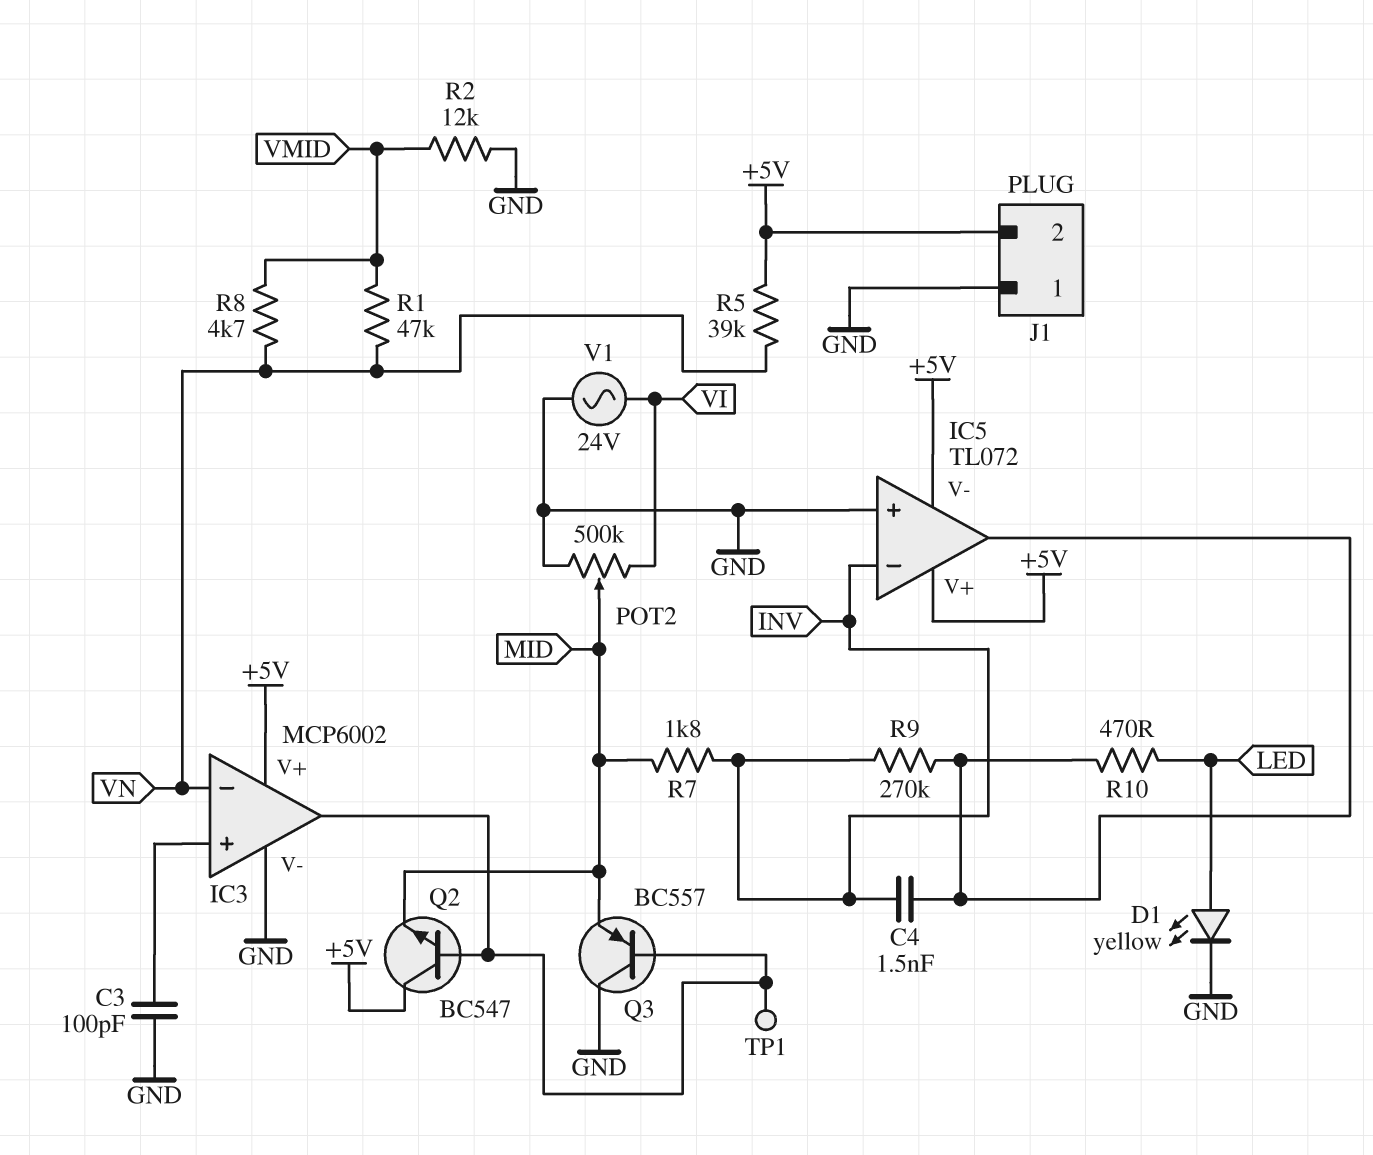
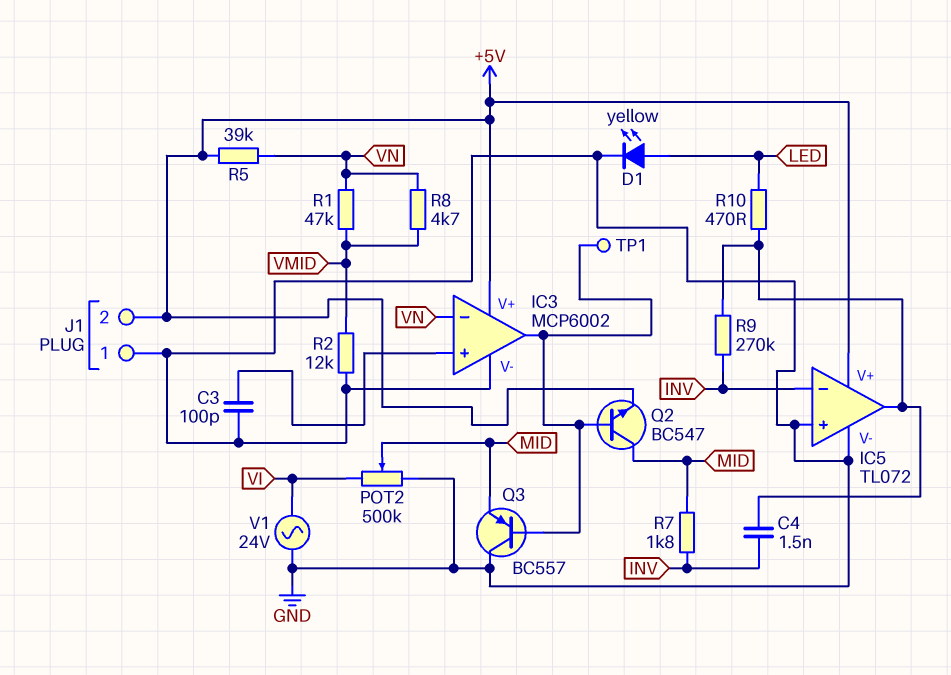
IC5 pin V-: +5V -> GND
Q2: NPN BC547 (B IC3/out, C +5V, E MID) -> NPN BC547 (B IC3/out, C MID, E +5V)

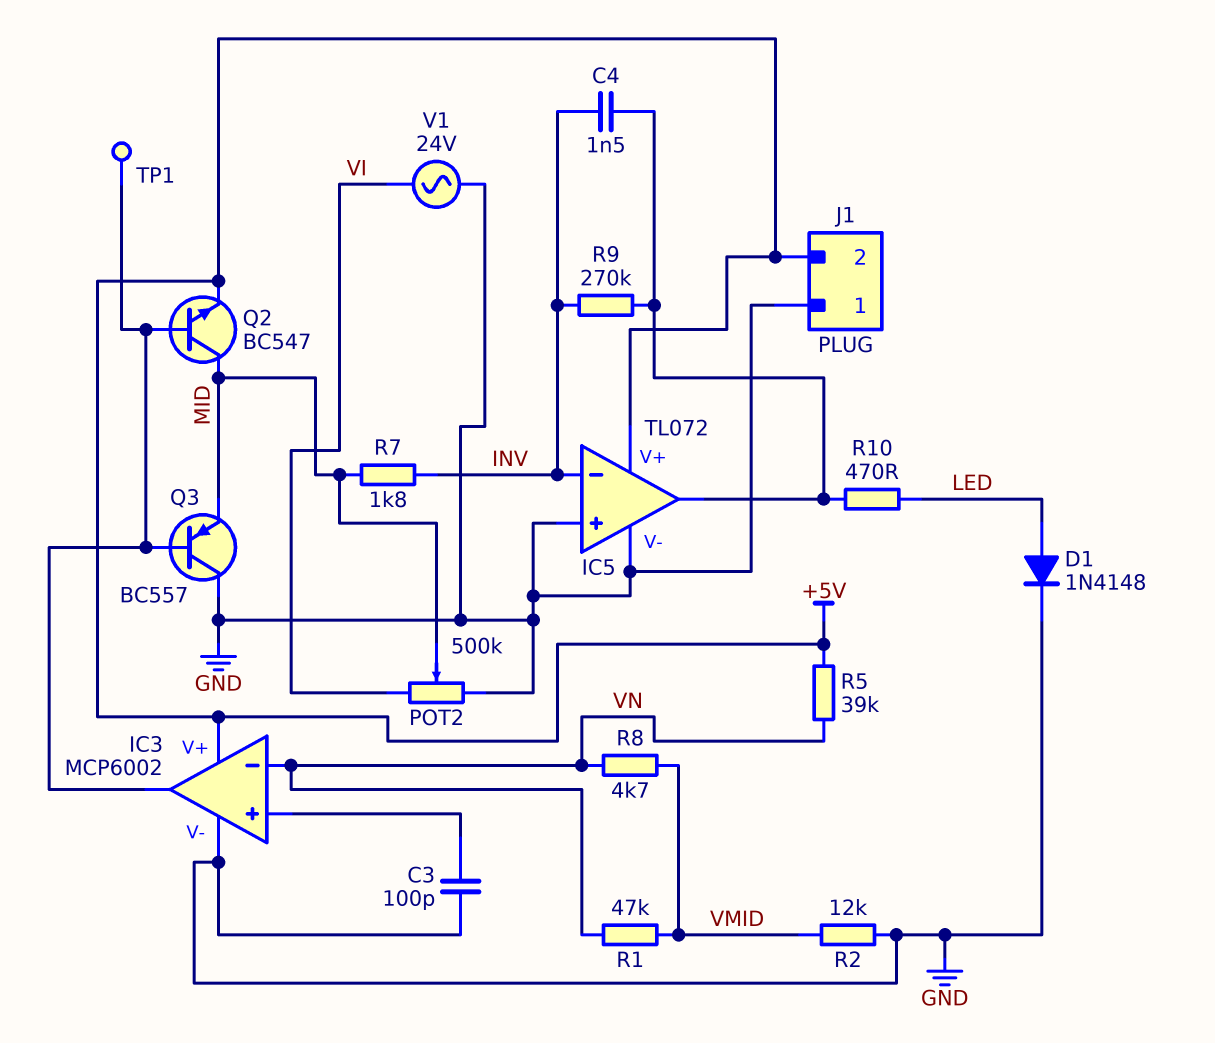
D1: LED yellow (A LED, K GND) -> diode 1N4148 (A LED, K GND)

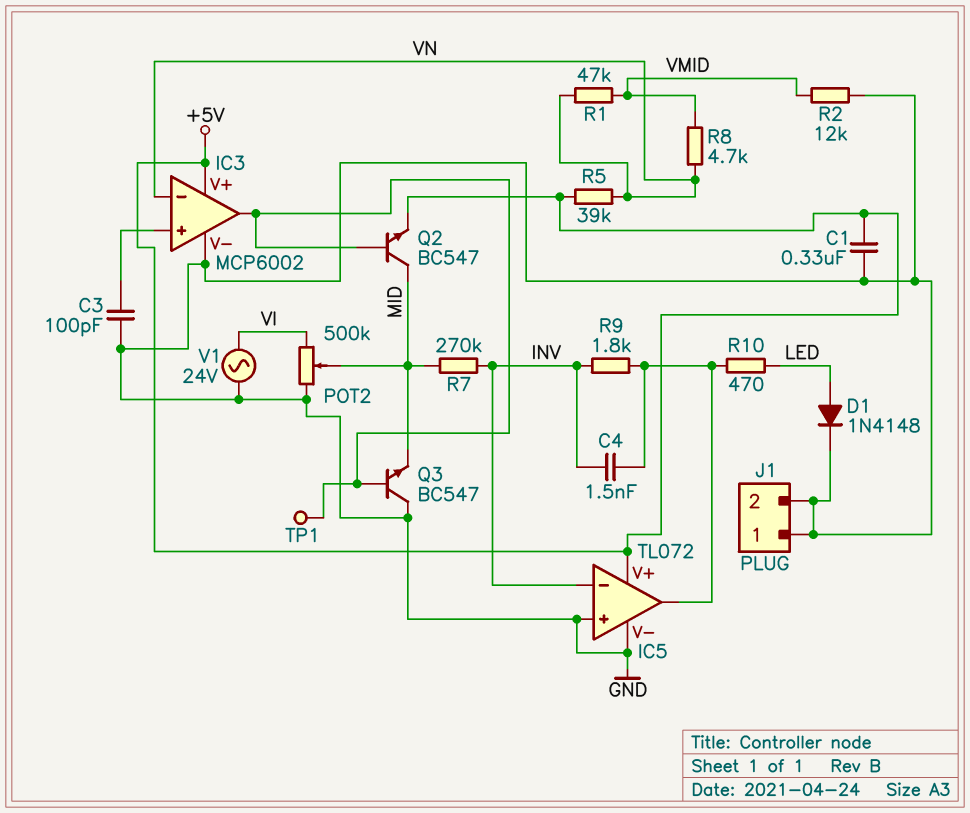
C1: none -> 330nF (+5V, GND)
J1 pin 2: +5V -> GND
Q3: PNP BC557 (B IC3/out, C GND, E MID) -> NPN BC547 (B IC3/out, C GND, E MID)
R7: 1.8k (INV, MID) -> 270k (INV, MID)
R9: 270k (IC5/out, INV) -> 1.8k (IC5/out, INV)

